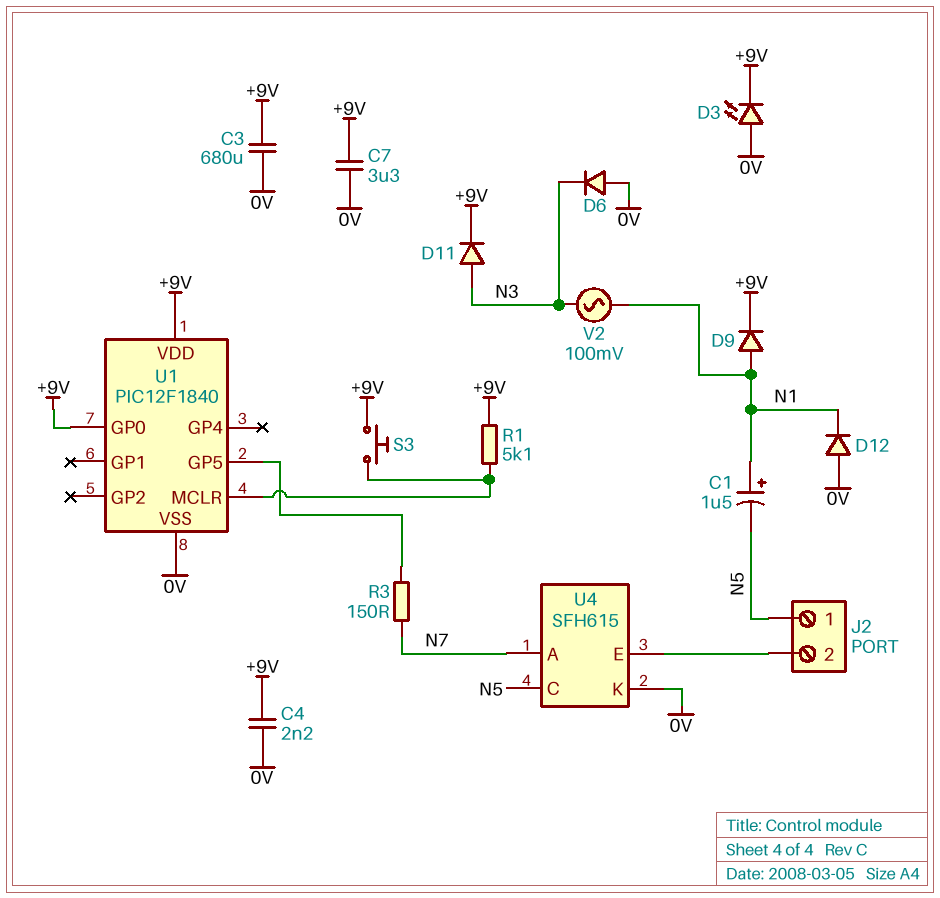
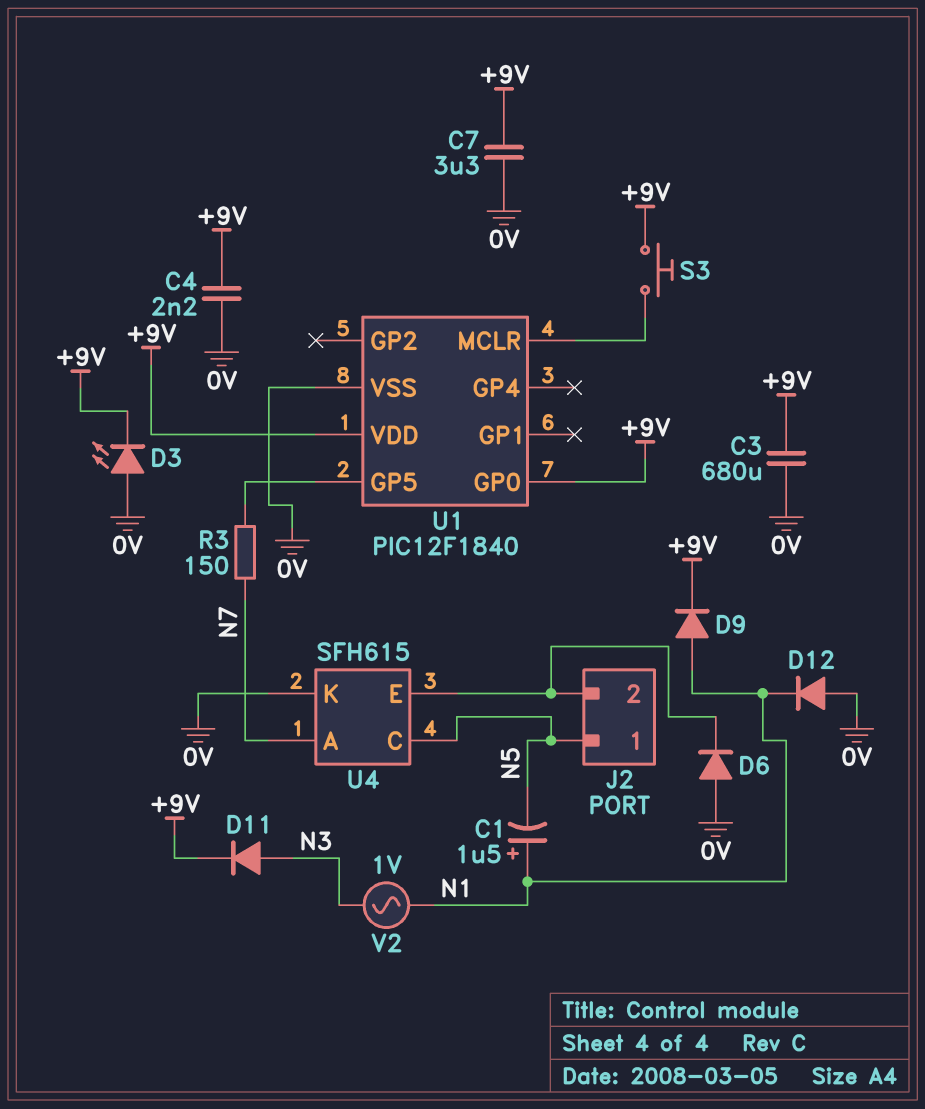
D6: diode (A 0V, K N3) -> diode (A 0V, K J2/2)
R1: 5.1k (+9V, U1/MCLR) -> none
V2: AC 100mV (N1, N3) -> AC 1V (N1, N3)

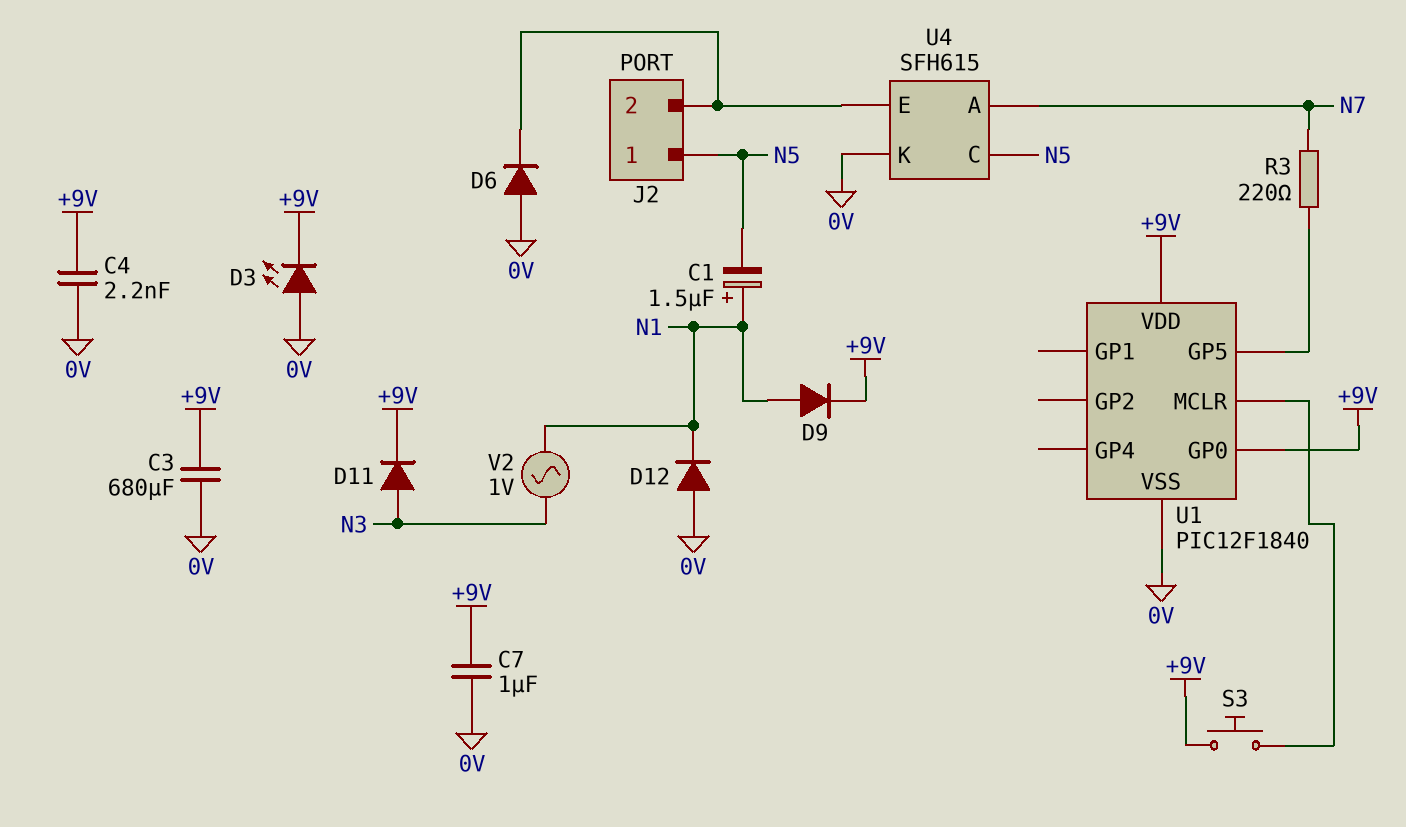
C7: 3.3uF (+9V, 0V) -> 1uF (+9V, 0V)
R3: 150 (N7, U1/GP5) -> 220 (N7, U1/GP5)

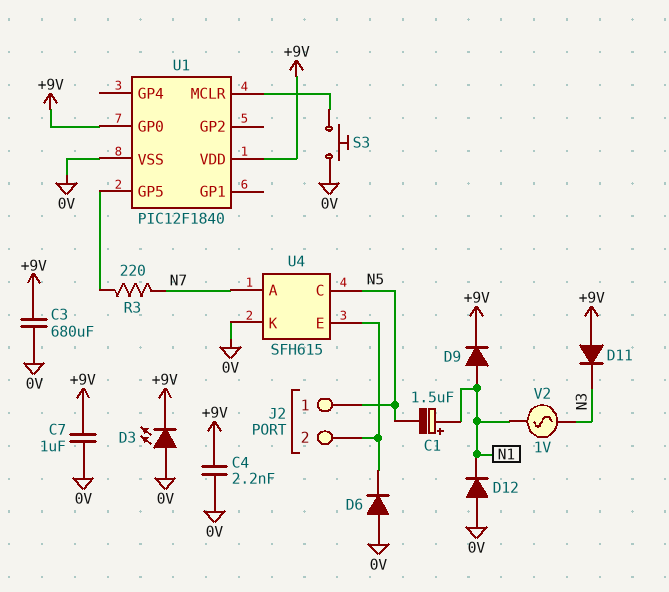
D11: diode (A N3, K +9V) -> diode (A +9V, K N3)
S3: button (+9V, U1/MCLR) -> button (0V, U1/MCLR)

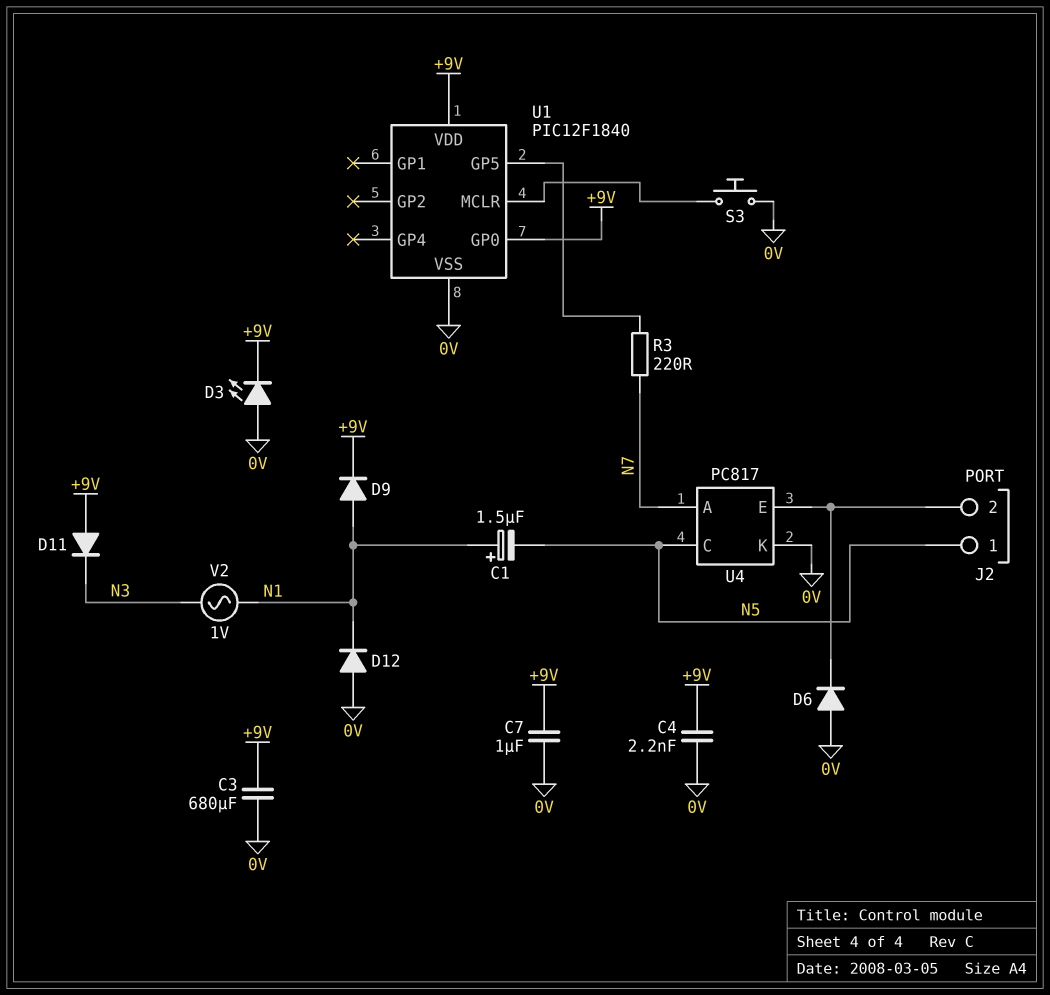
U4: SFH615 -> PC817

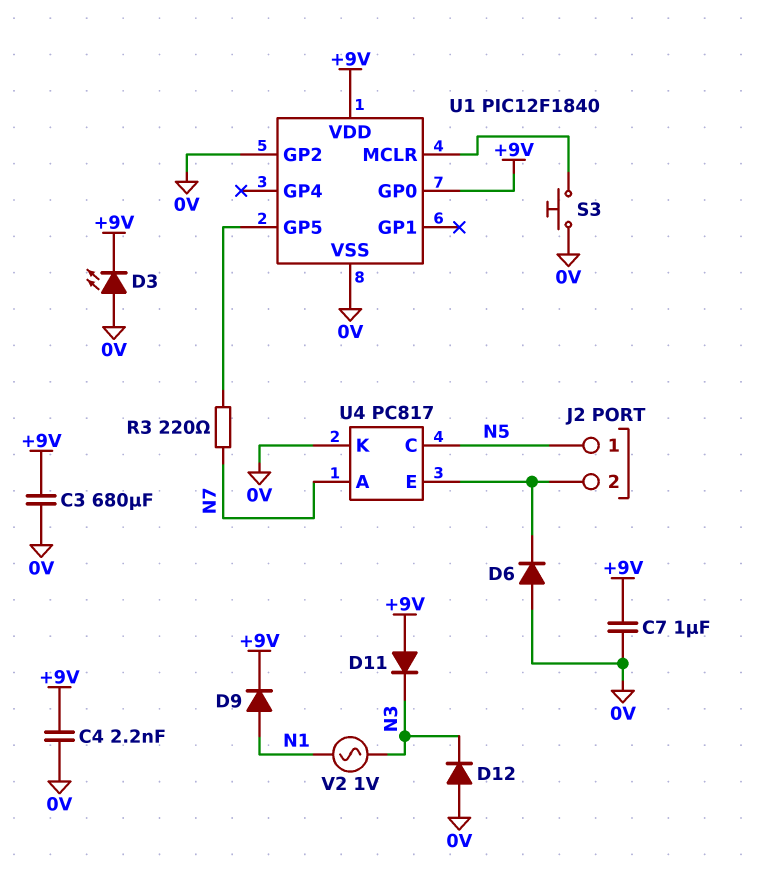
C1: 1.5uF (plus N1, minus N5) -> none
D12: diode (A 0V, K N1) -> diode (A 0V, K N3)
U1 pin GP2: none -> 0V

